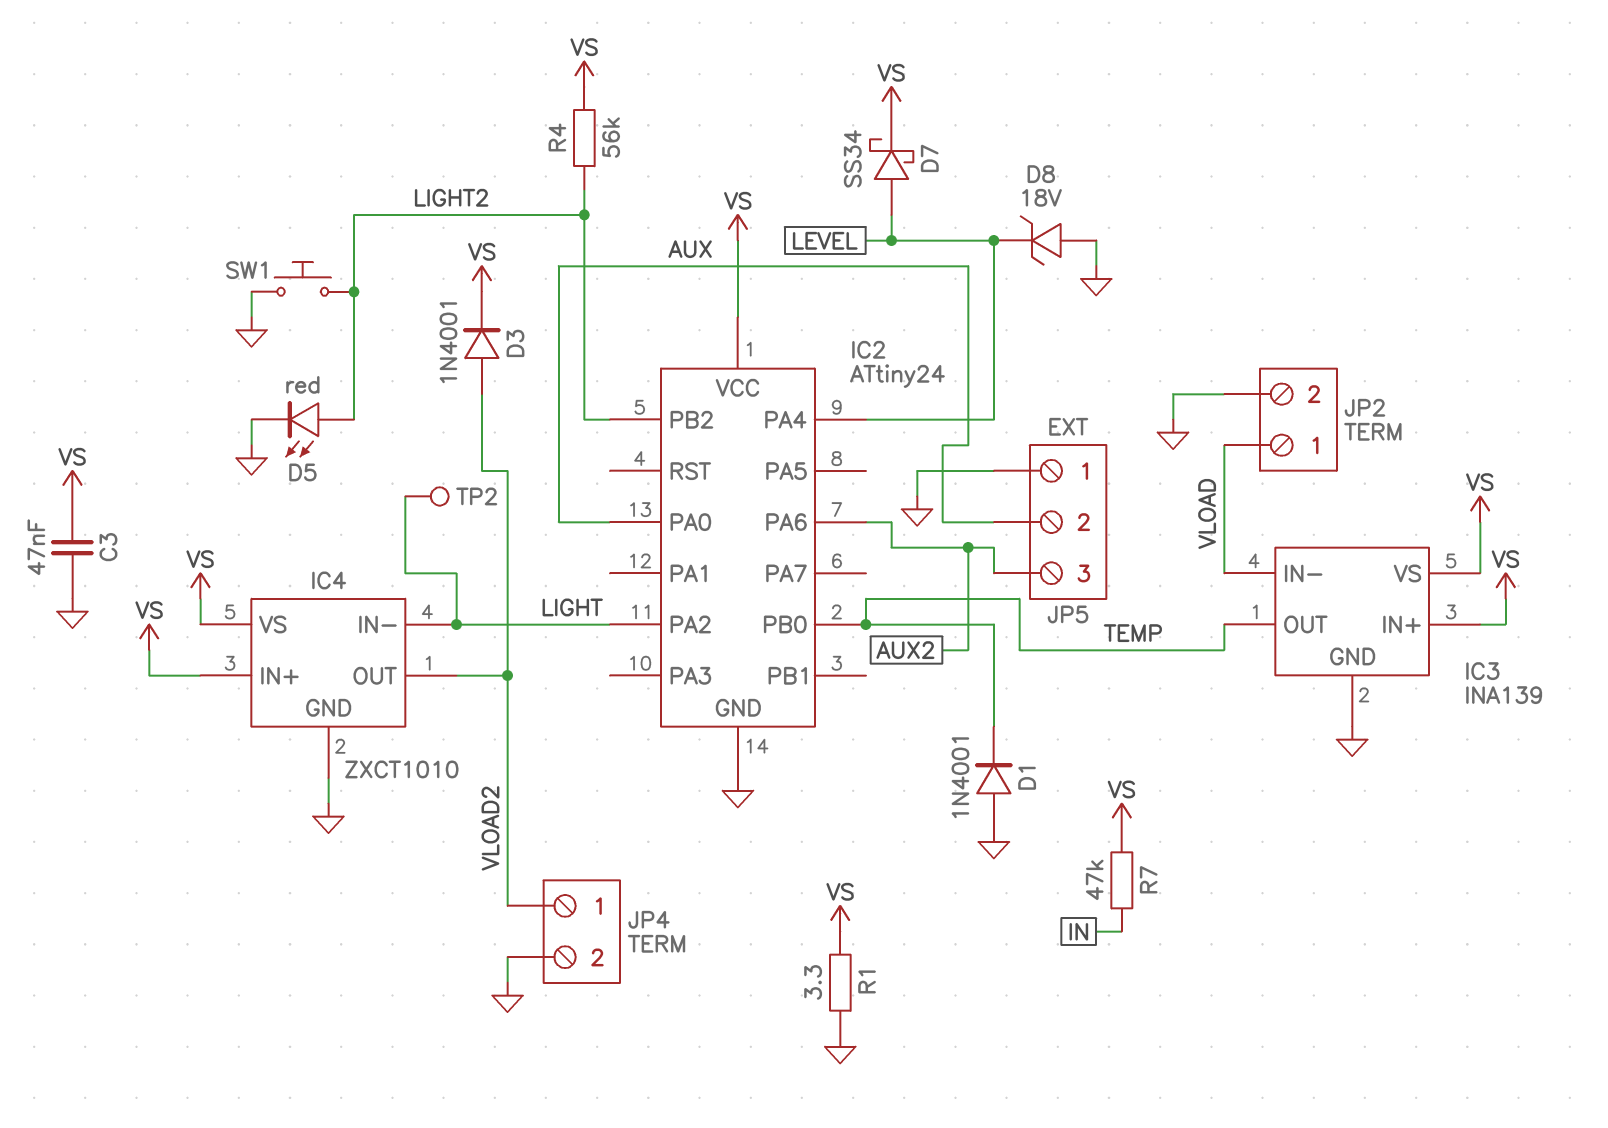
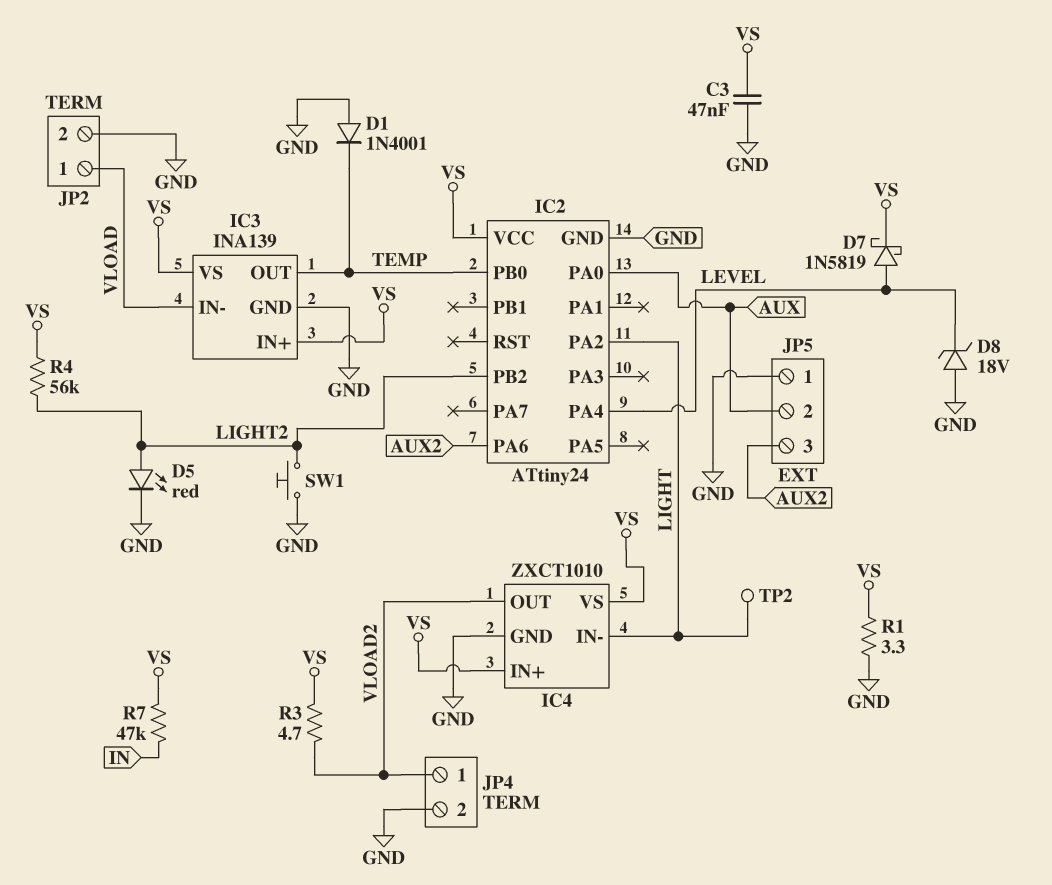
D3: diode 1N4001 (A VLOAD2, K VS) -> none
D7: schottky SS34 (A LEVEL, K VS) -> schottky 1N5819 (A LEVEL, K VS)
R3: none -> 4.7 (VLOAD2, VS)

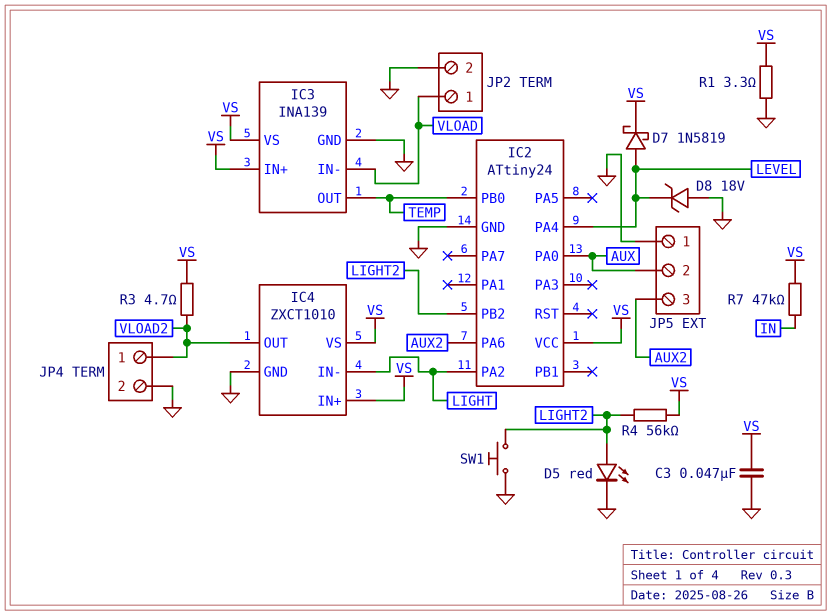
D1: diode 1N4001 (A GND, K TEMP) -> none
TP2: test point (LIGHT) -> none

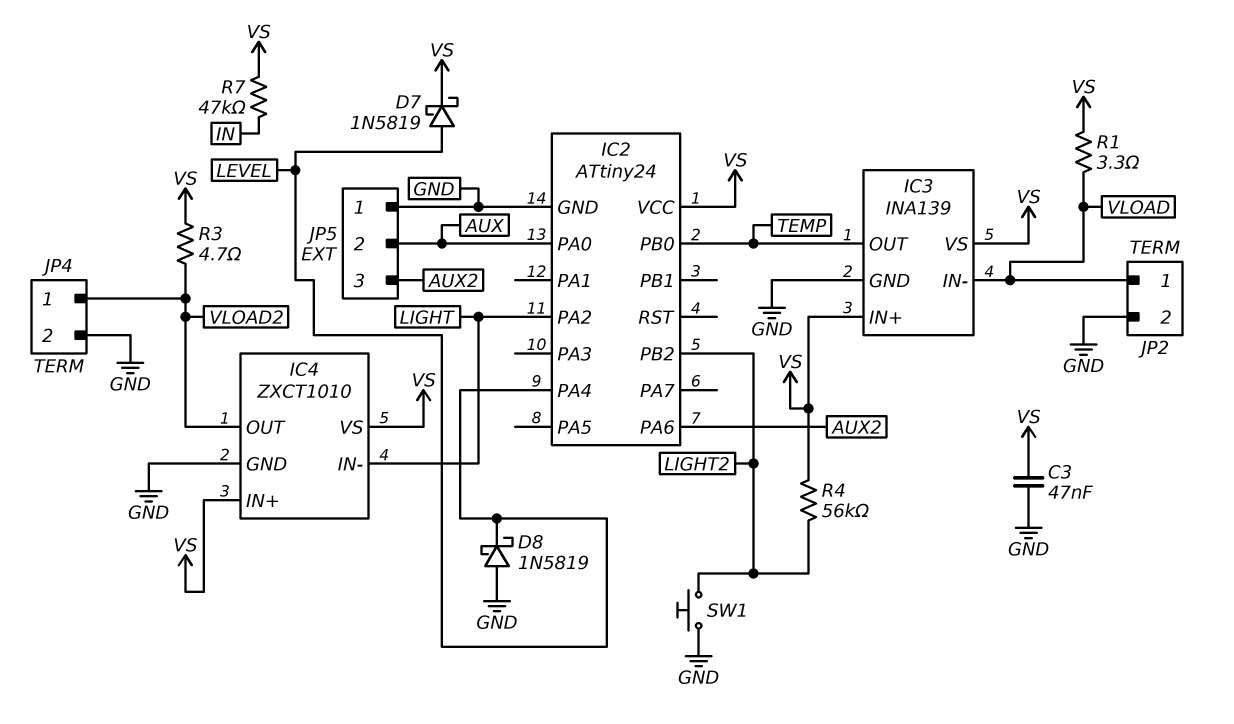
D5: LED red (A LIGHT2, K GND) -> none
D8: zener 18V (A GND, K LEVEL) -> schottky 1N5819 (A GND, K LEVEL)
R1: 3.3 (GND, VS) -> 3.3 (VLOAD, VS)

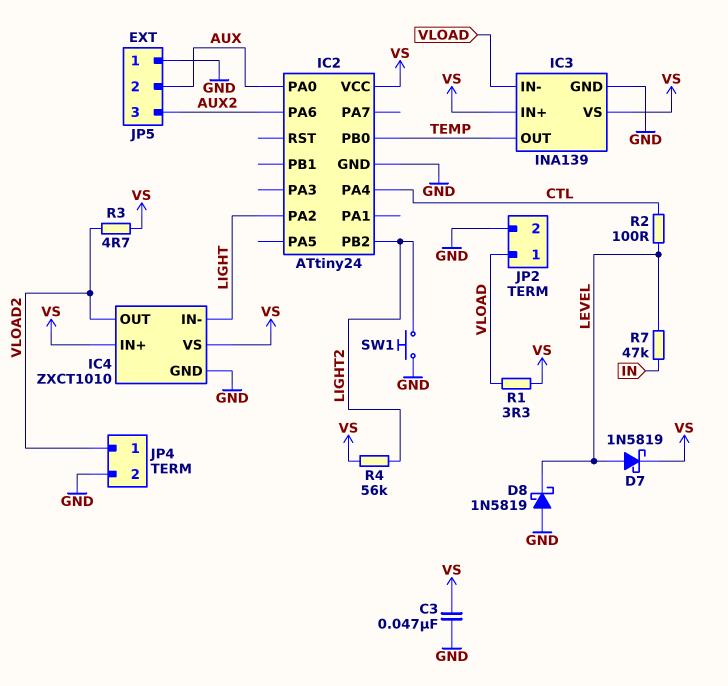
IC2 pin PA4: LEVEL -> CTL
R2: none -> 100 (CTL, LEVEL)
R7: 47k (IN, VS) -> 47k (IN, LEVEL)

